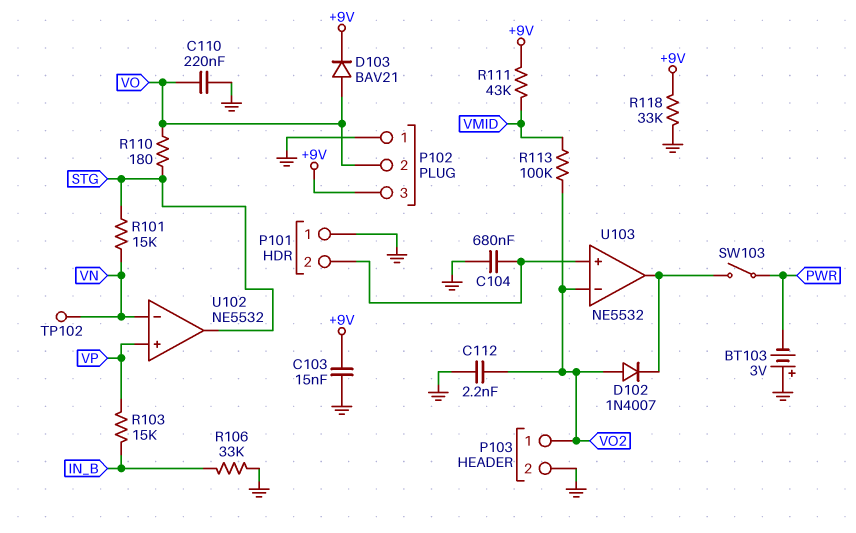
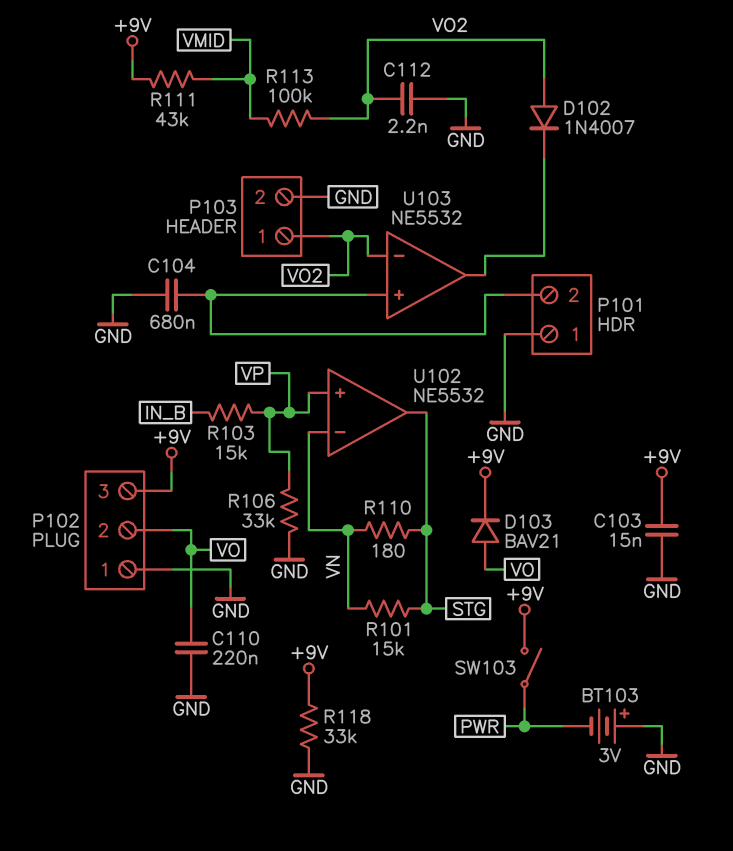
R106: 33k (GND, IN_B) -> 33k (GND, VP)
R110: 180 (STG, VO) -> 180 (STG, VN)
SW103: switch (PWR, U103/out) -> switch (+9V, PWR)
TP102: test point (VN) -> none

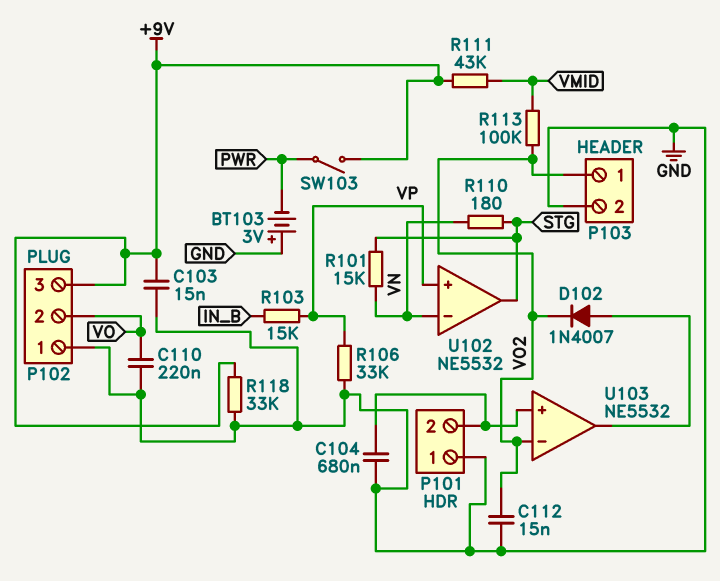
C112: 2.2nF (GND, VO2) -> 15nF (GND, VO2)
D102: diode 1N4007 (A VO2, K U103/out) -> diode 1N4007 (A U103/out, K VO2)
D103: diode BAV21 (A VO, K +9V) -> none

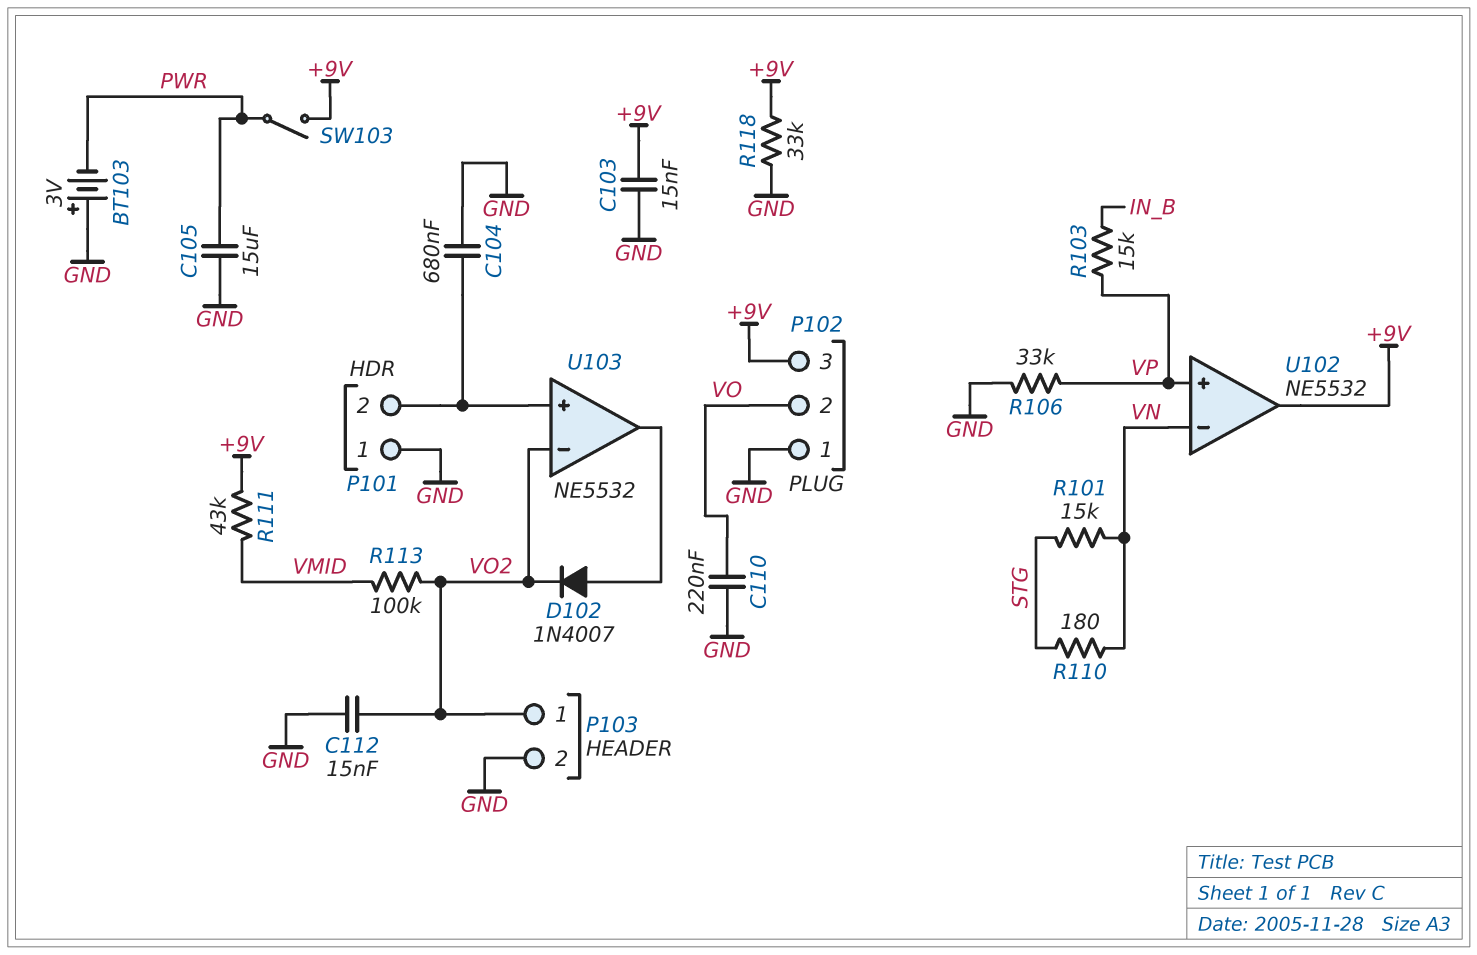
C105: none -> 15uF (GND, PWR)
U102 pin out: STG -> +9V

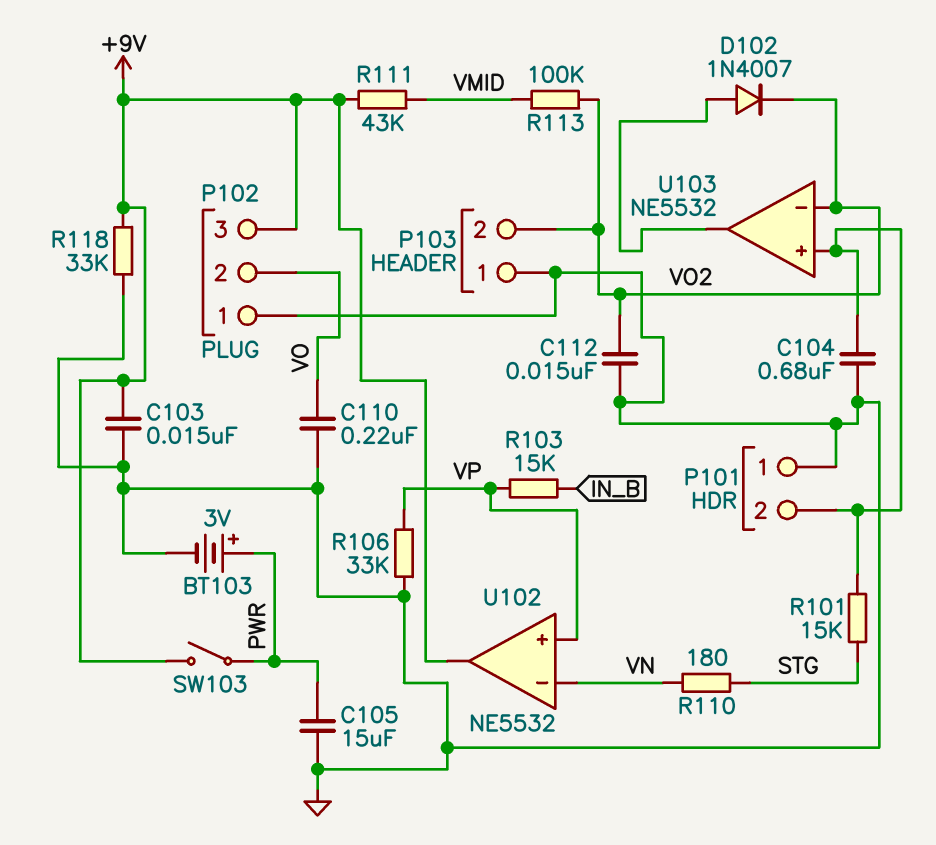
BT103: 3V (plus GND, minus PWR) -> 3V (plus PWR, minus GND)
P103 pin 1: VO2 -> GND
P103 pin 2: GND -> VO2
R101: 15k (STG, VN) -> 15k (P101/2, STG)

